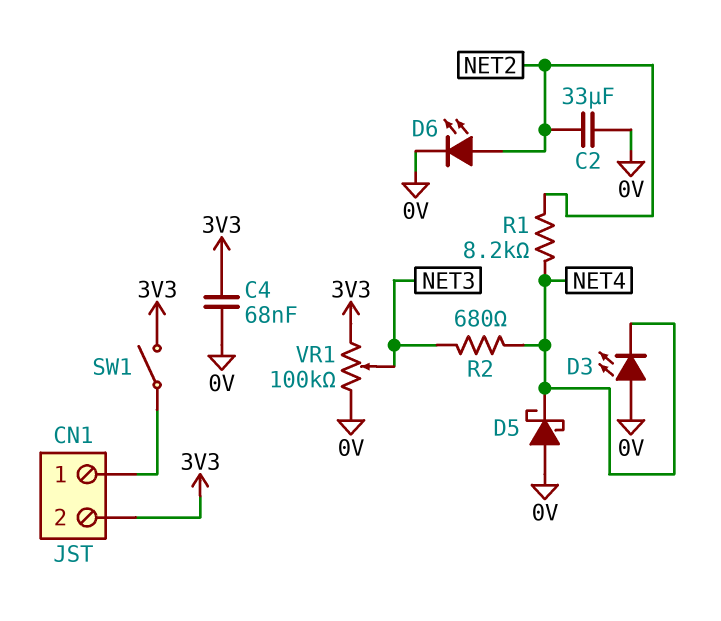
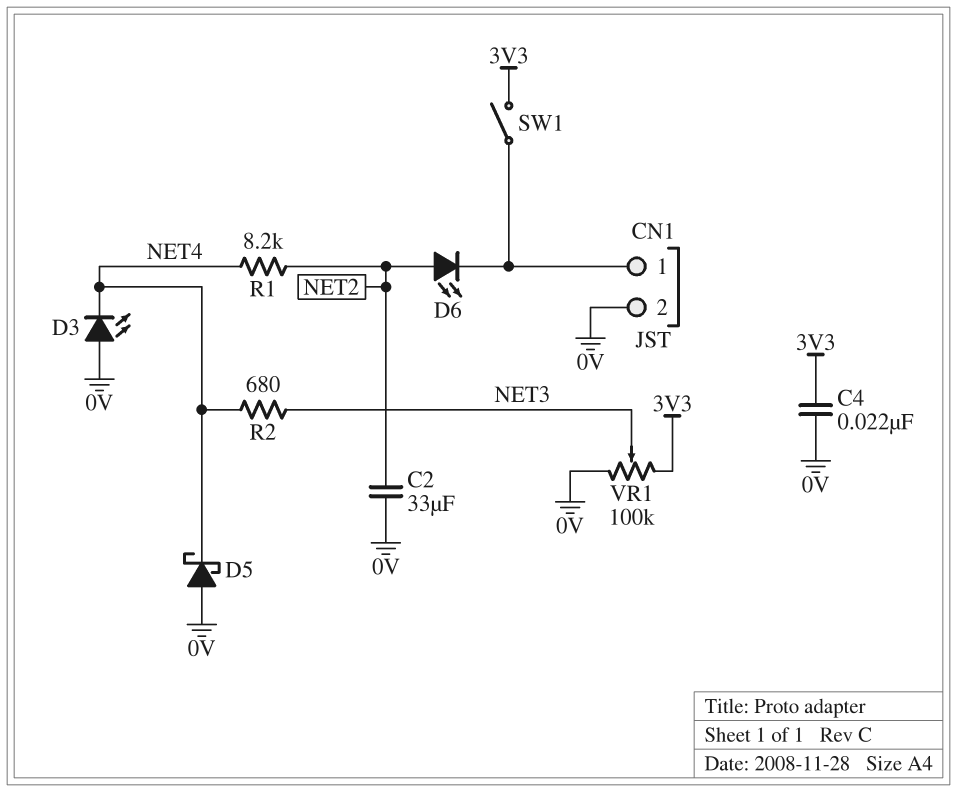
C4: 68nF (0V, 3V3) -> 22nF (0V, 3V3)
CN1 pin 2: 3V3 -> 0V
D6: LED (A NET2, K 0V) -> LED (A NET2, K CN1/1)

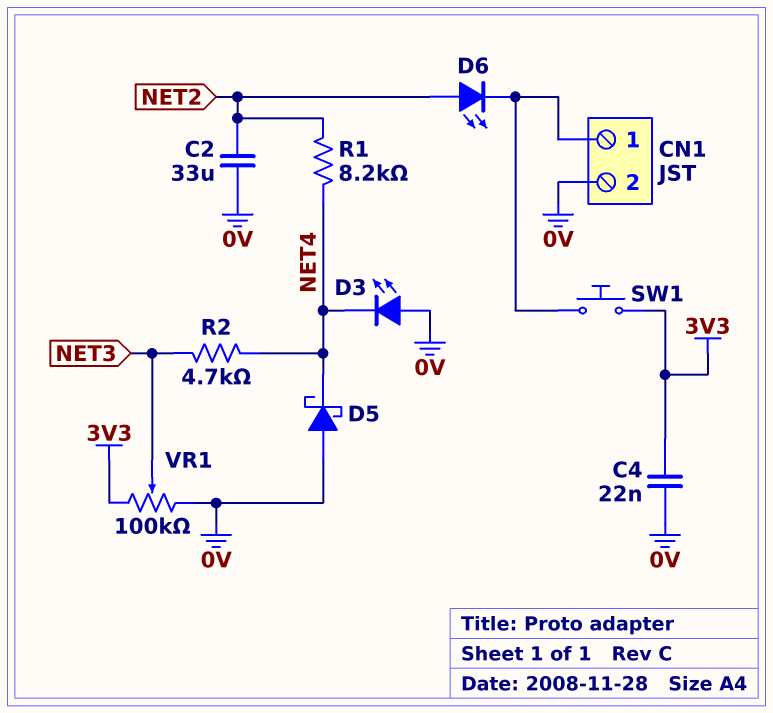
R2: 680 (NET3, NET4) -> 4.7k (NET3, NET4)
SW1: switch (3V3, CN1/1) -> button (3V3, CN1/1)

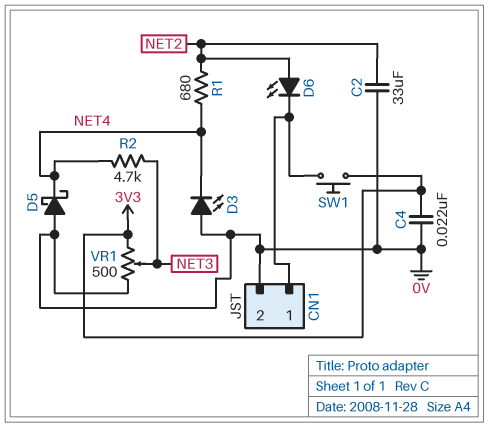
R1: 8.2k (NET2, NET4) -> 680 (NET2, NET4)
VR1: 100k (0V, 3V3, wiper NET3) -> 500 (0V, 3V3, wiper NET3)

